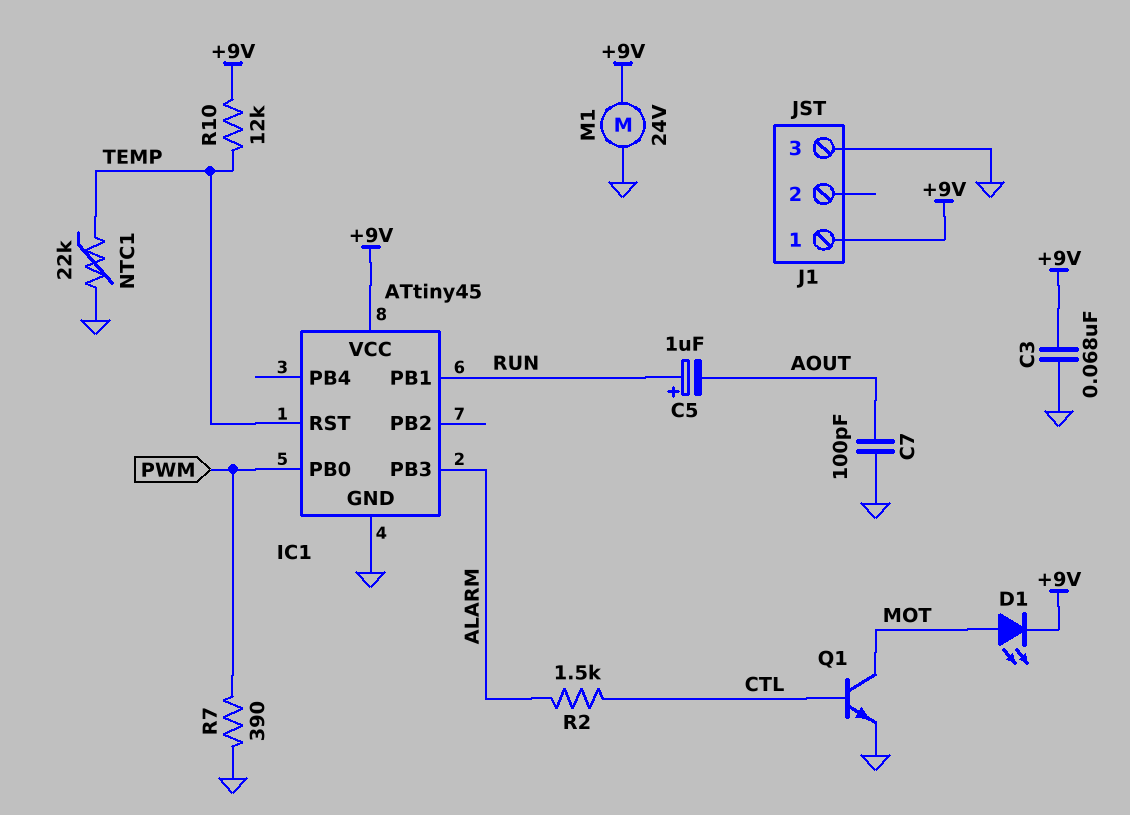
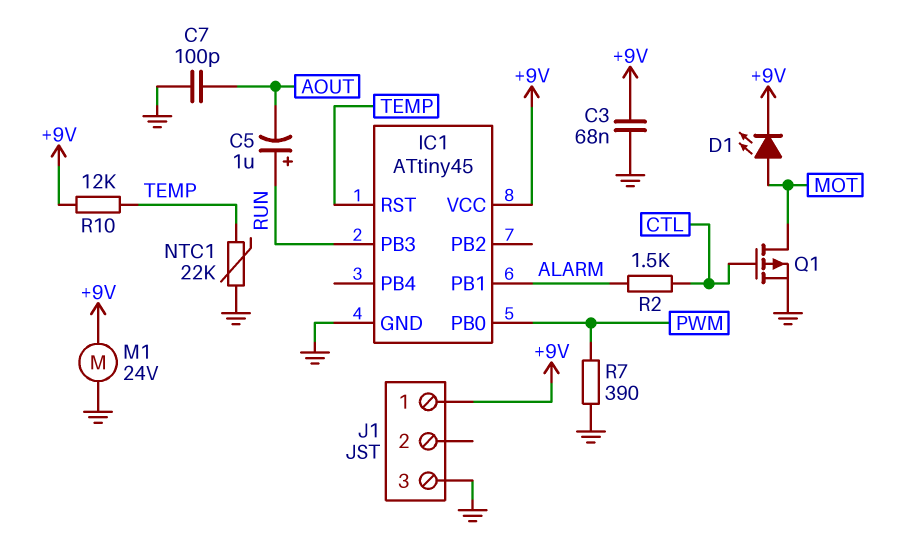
IC1 pin PB1: RUN -> ALARM
IC1 pin PB3: ALARM -> RUN
Q1: NPN (B CTL, C MOT, E GND) -> PMOS (G CTL, D MOT, S GND)

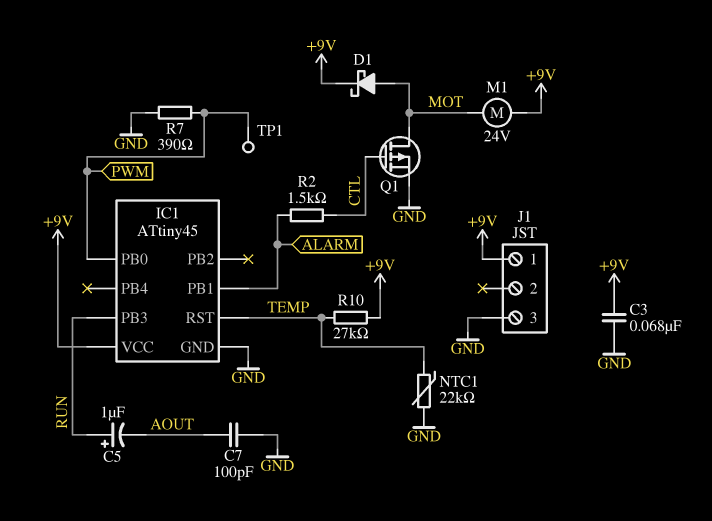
D1: LED (A MOT, K +9V) -> schottky (A MOT, K +9V)
M1: motor 24V (+9V, GND) -> motor 24V (+9V, MOT)
R10: 12k (+9V, TEMP) -> 27k (+9V, TEMP)
TP1: none -> test point (PWM)

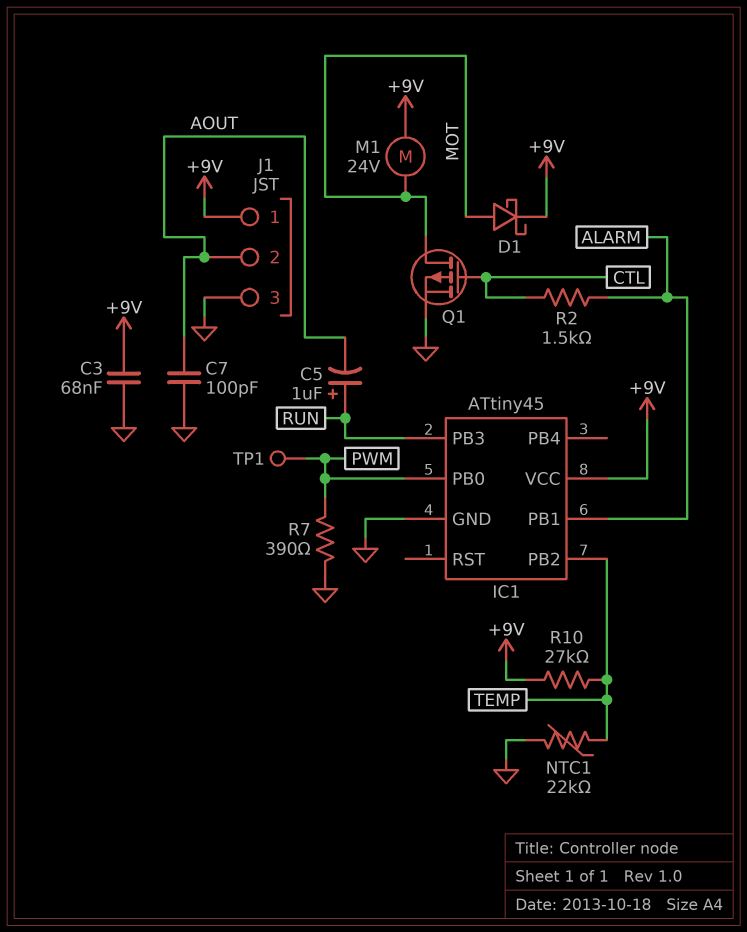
IC1 pin PB2: none -> TEMP
IC1 pin RST: TEMP -> none
J1 pin 2: none -> AOUT

